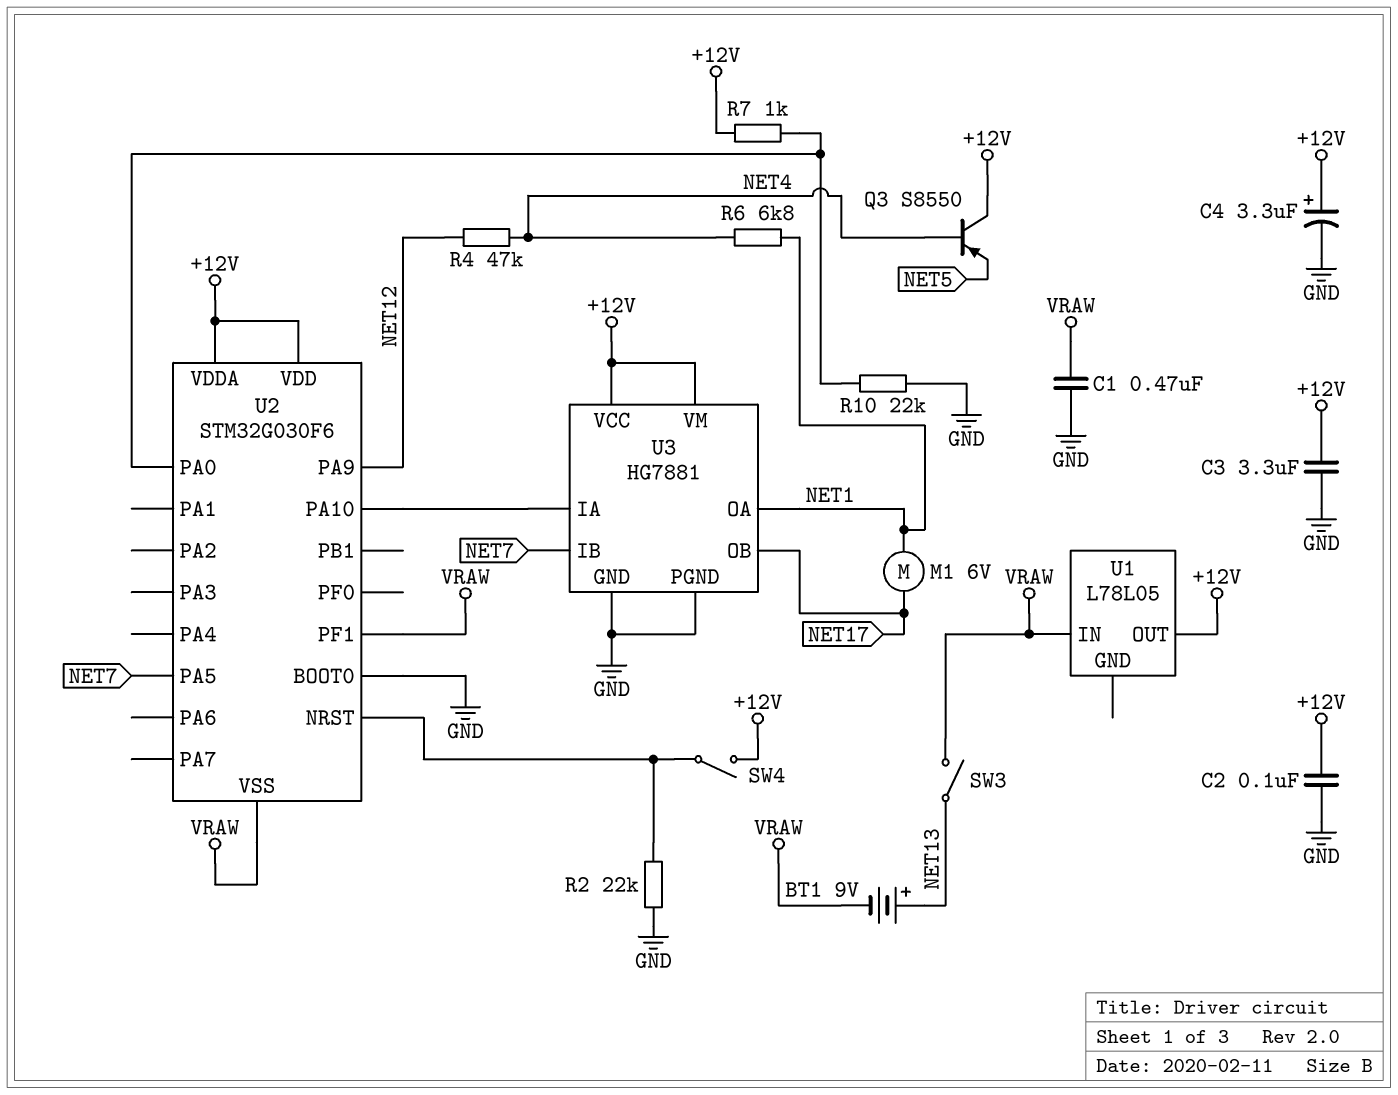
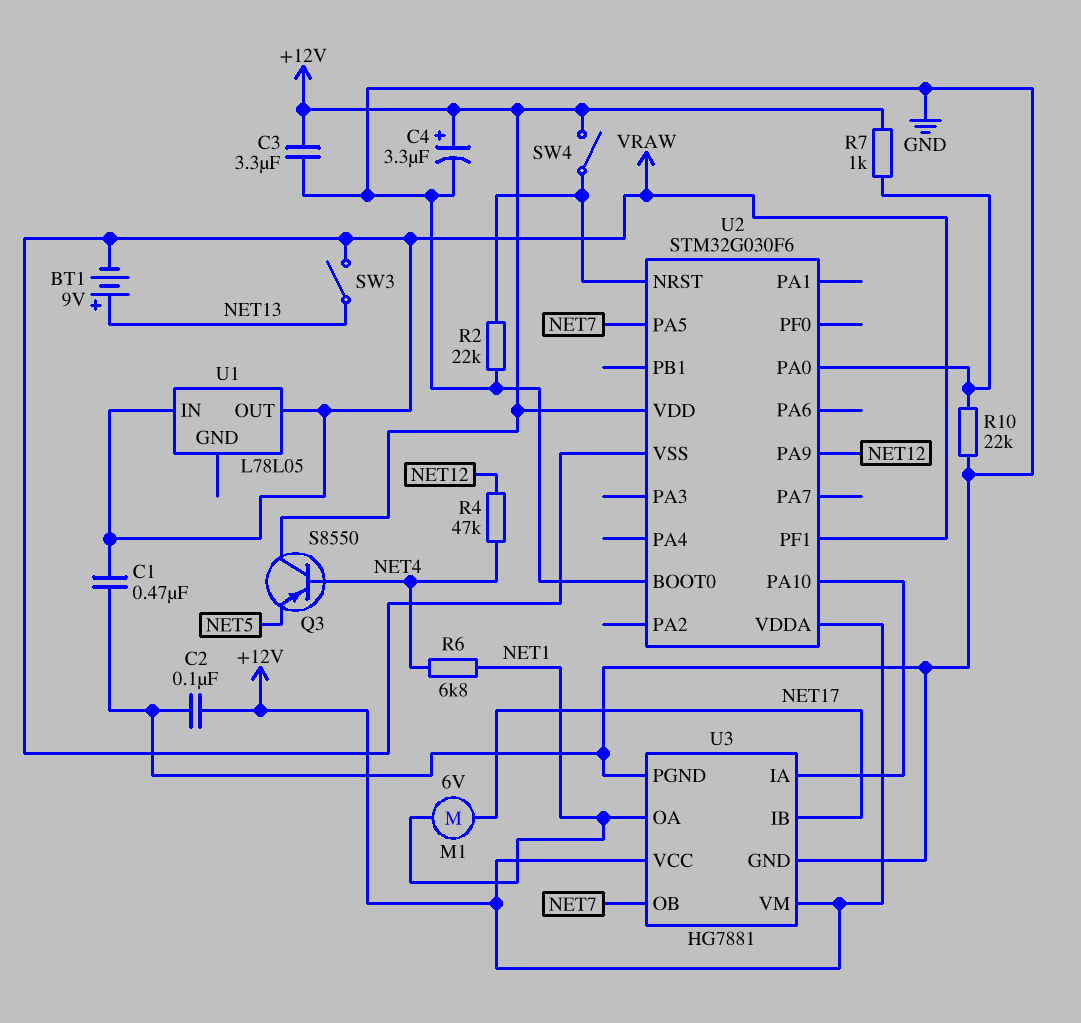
U1 pin OUT: +12V -> VRAW
U3 pin IB: NET7 -> NET17
U3 pin OB: NET17 -> NET7

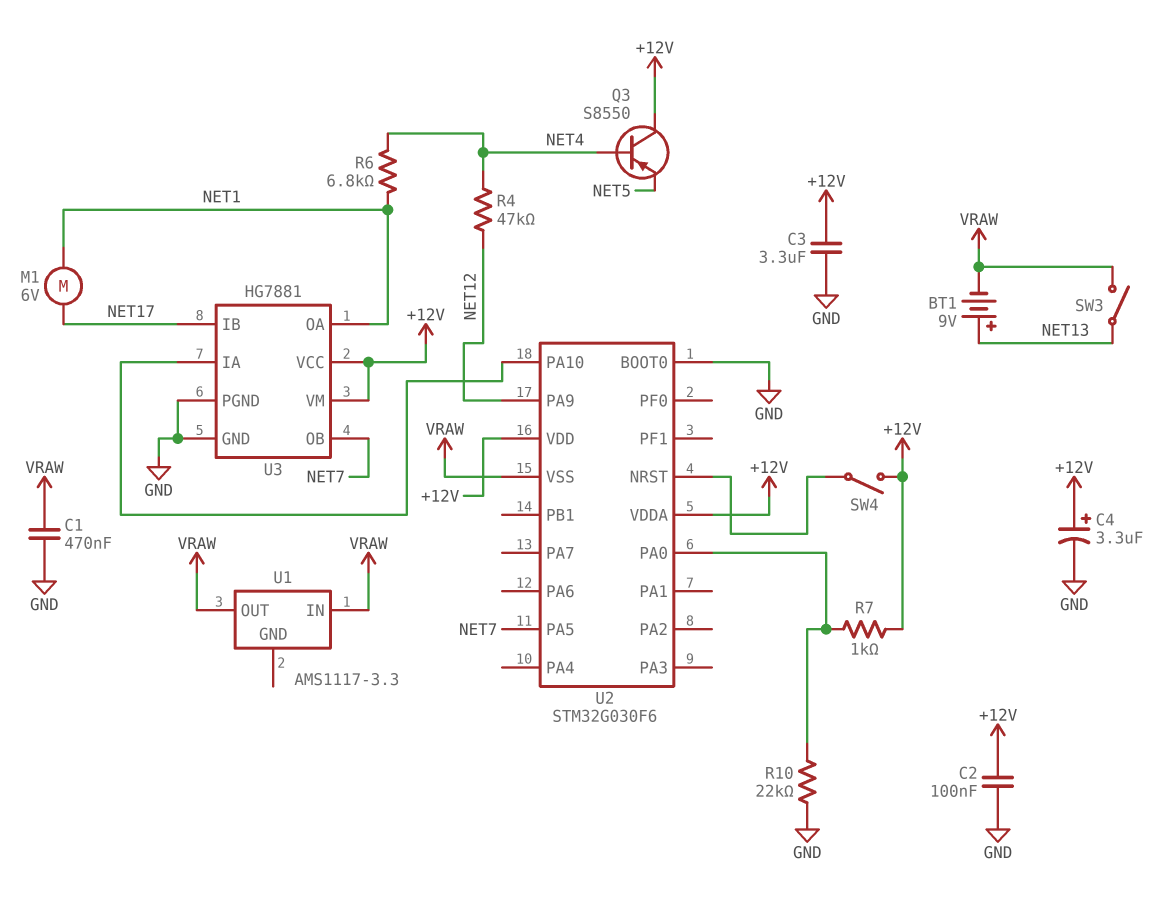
R2: 22k (GND, U2/NRST) -> none
U1: L78L05 -> AMS1117-3.3
U2 pin PF1: VRAW -> none

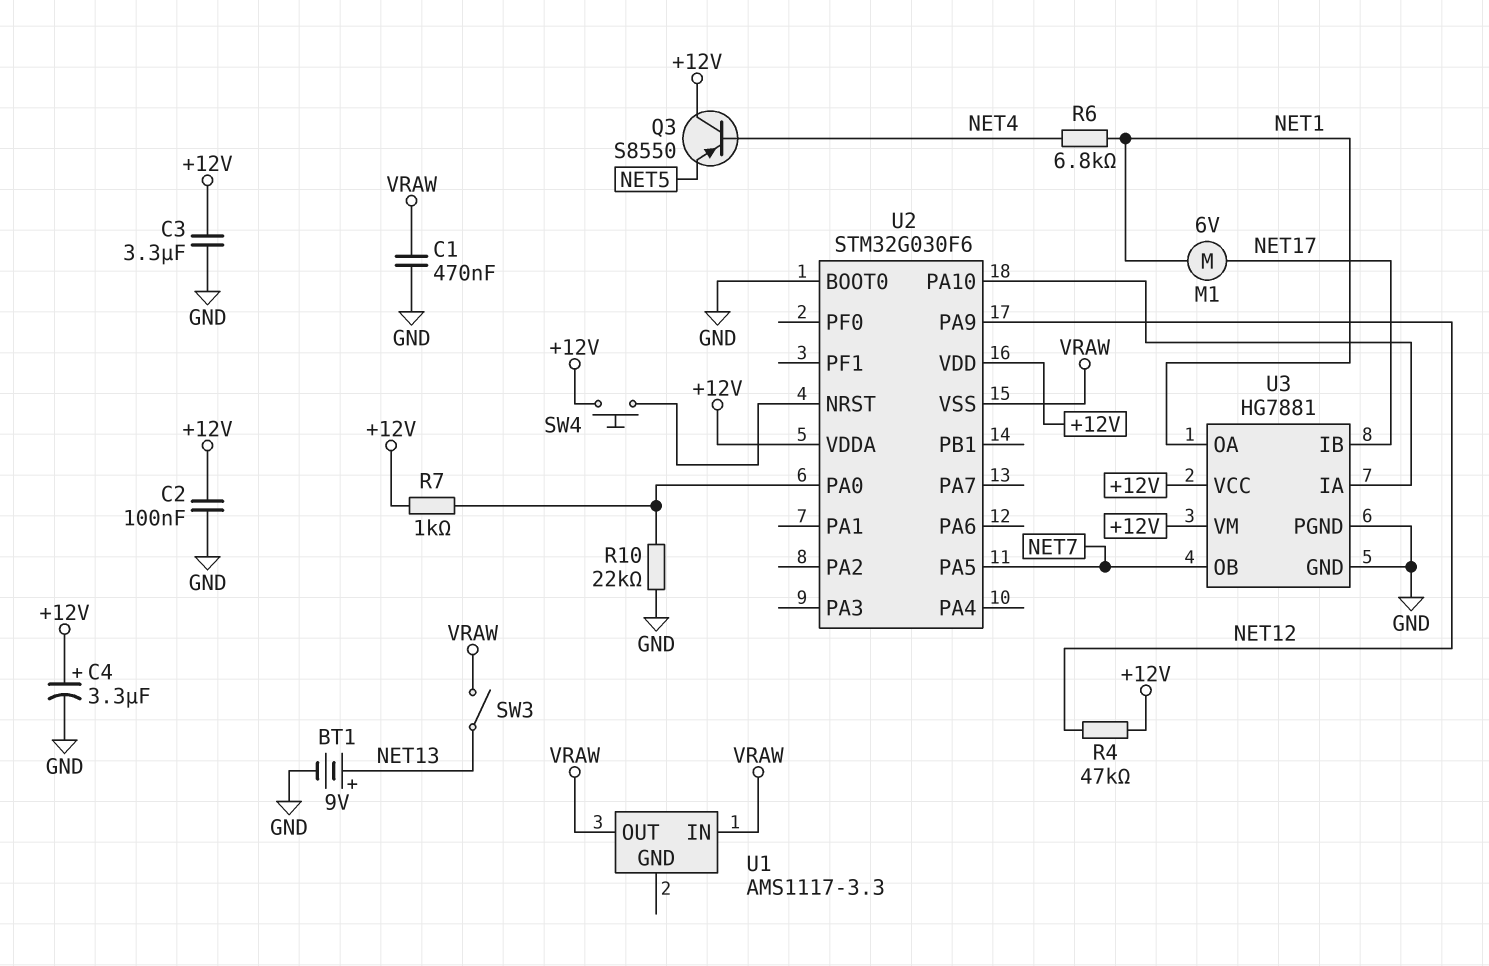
BT1: 9V (plus NET13, minus VRAW) -> 9V (plus NET13, minus GND)
R4: 47k (NET4, NET12) -> 47k (+12V, NET12)
SW4: switch (+12V, U2/NRST) -> button (+12V, U2/NRST)

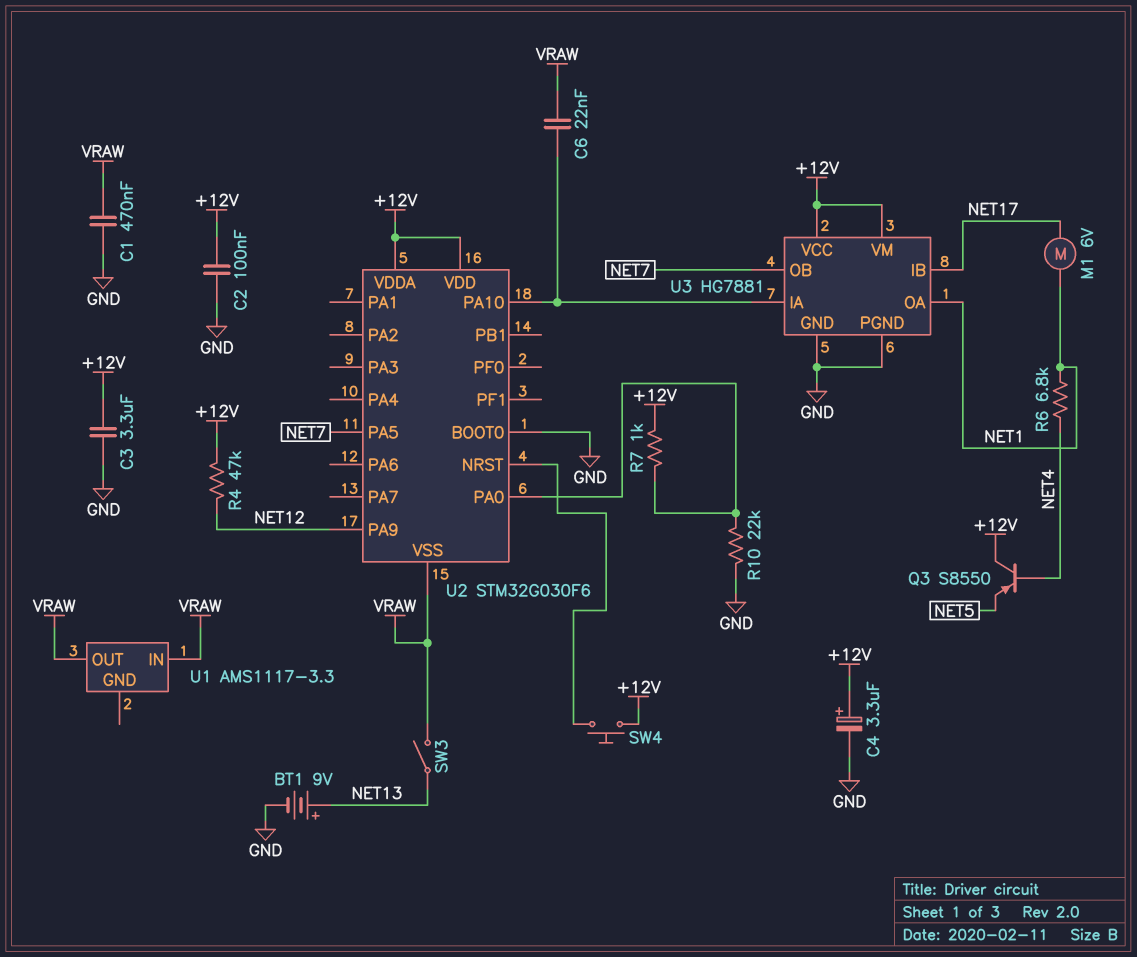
C6: none -> 22nF (U2/PA10, VRAW)

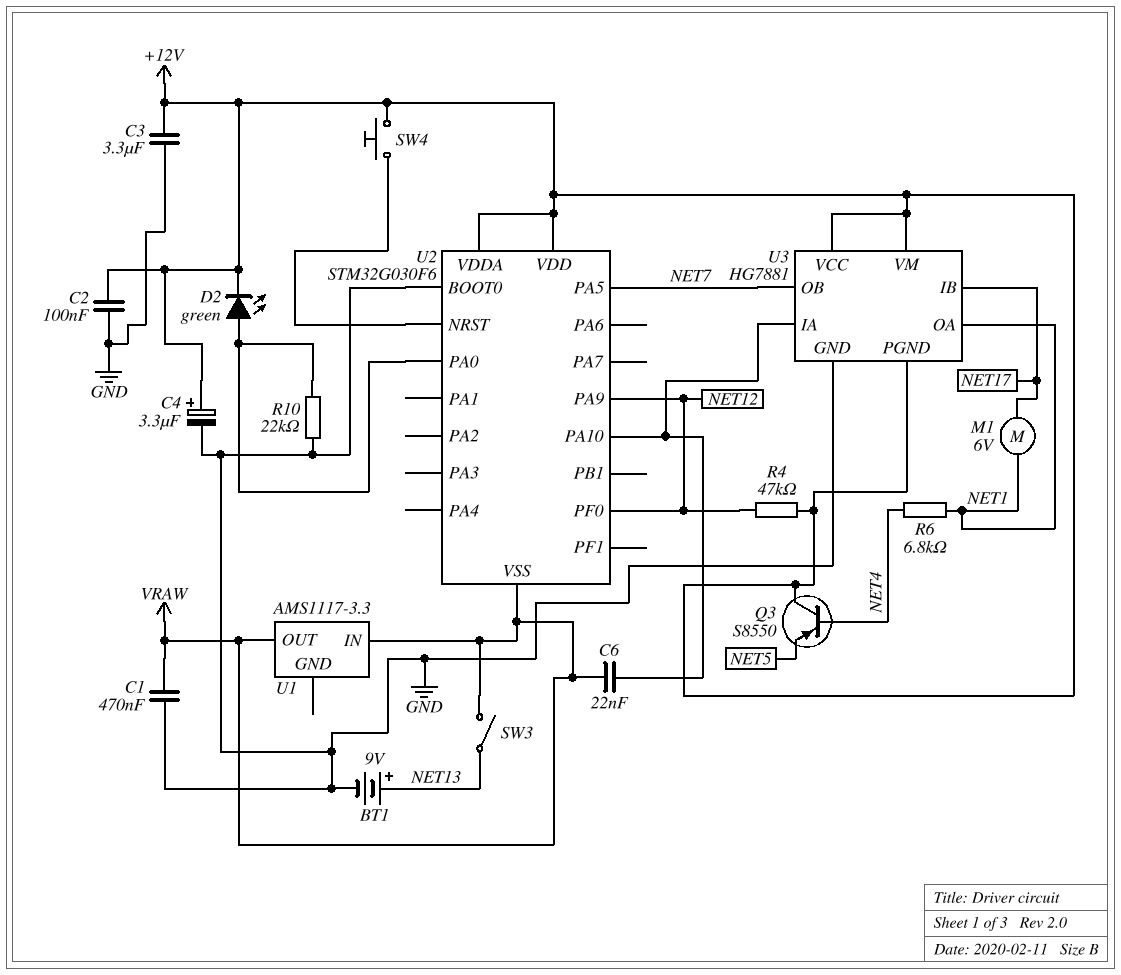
D2: none -> LED green (A U2/PA0, K +12V)
R7: 1k (+12V, U2/PA0) -> none
U2 pin PF0: none -> NET12
U3 pin PGND: GND -> +12V

